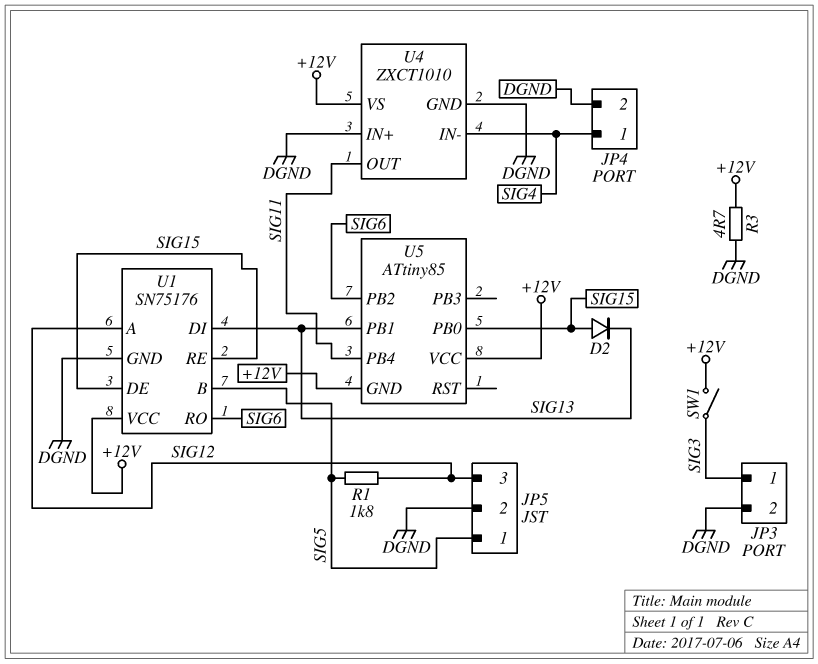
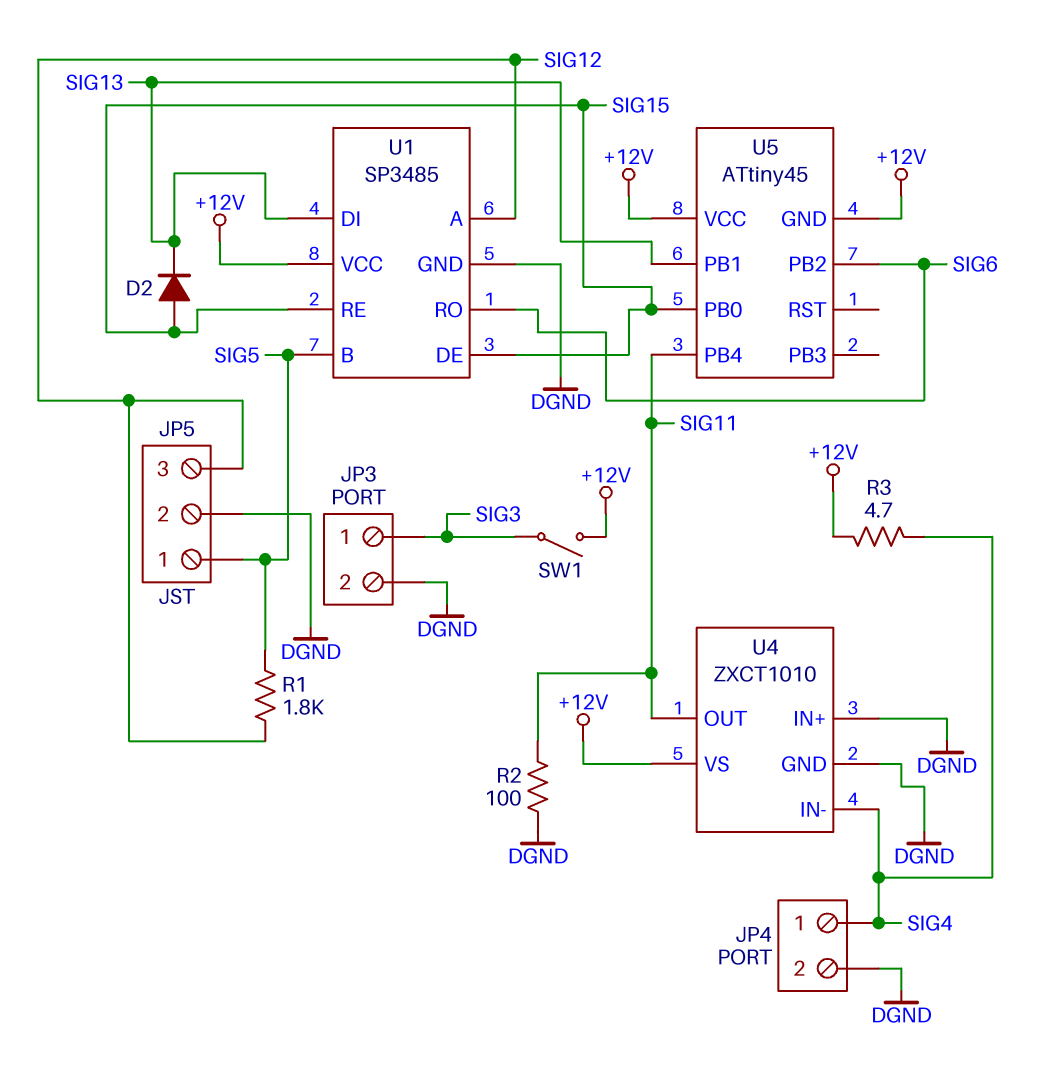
R2: none -> 100 (DGND, SIG11)
R3: 4.7 (+12V, DGND) -> 4.7 (+12V, SIG4)
U1: SN75176 -> SP3485
U5: ATtiny85 -> ATtiny45

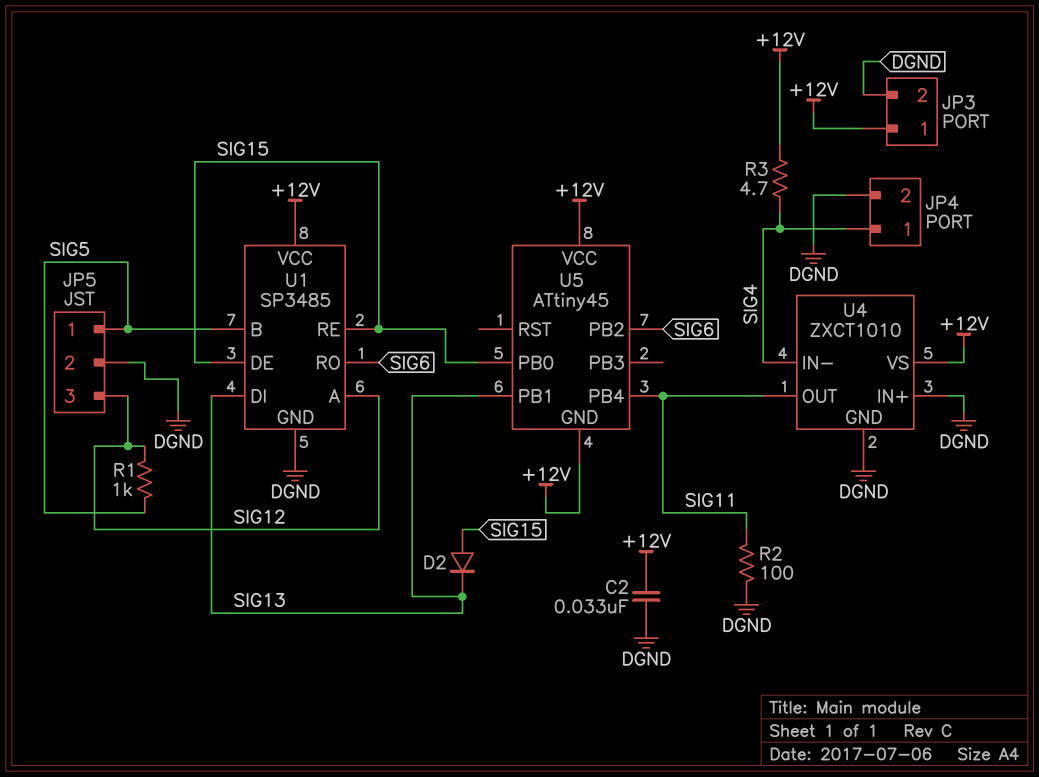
C2: none -> 33nF (+12V, DGND)
JP3 pin 1: SIG3 -> +12V
R1: 1.8k (SIG5, SIG12) -> 1k (SIG5, SIG12)
SW1: switch (+12V, SIG3) -> none

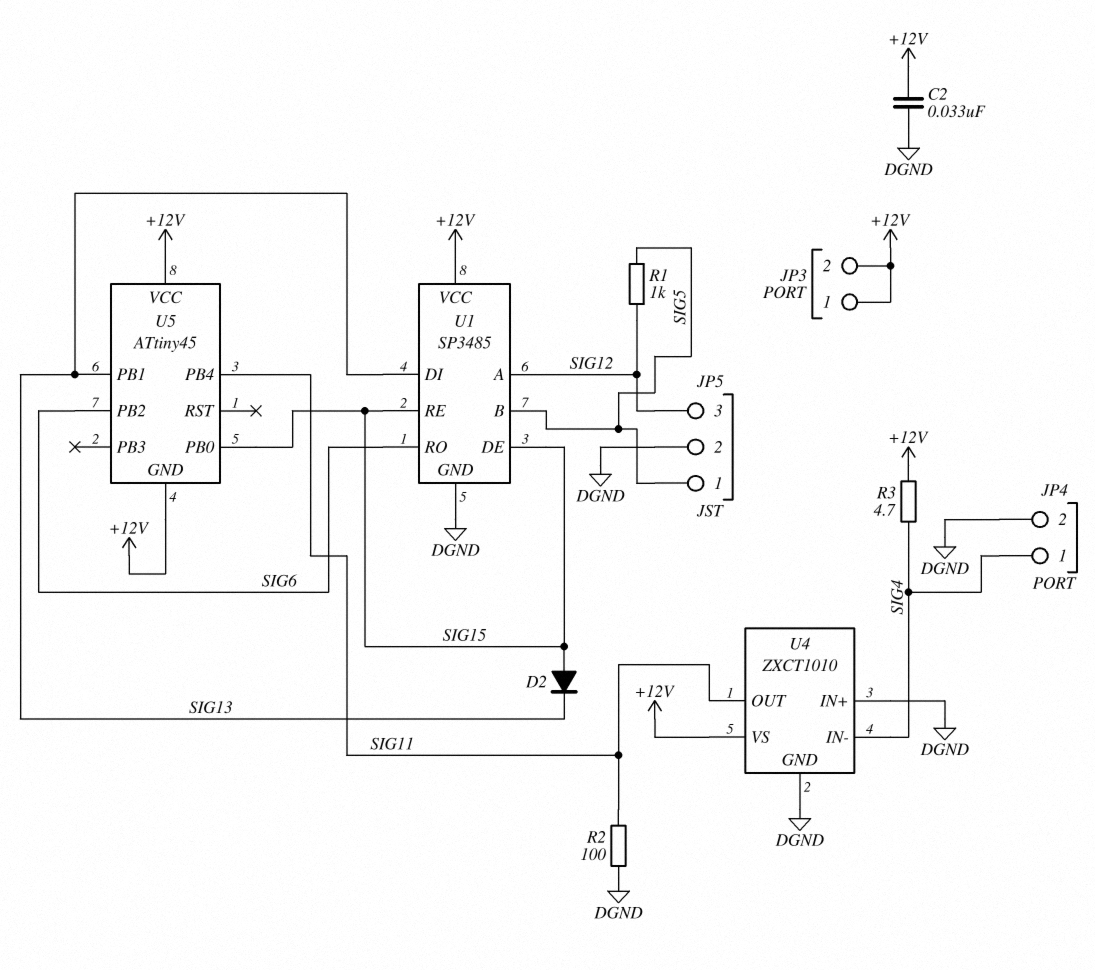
JP3 pin 2: DGND -> +12V

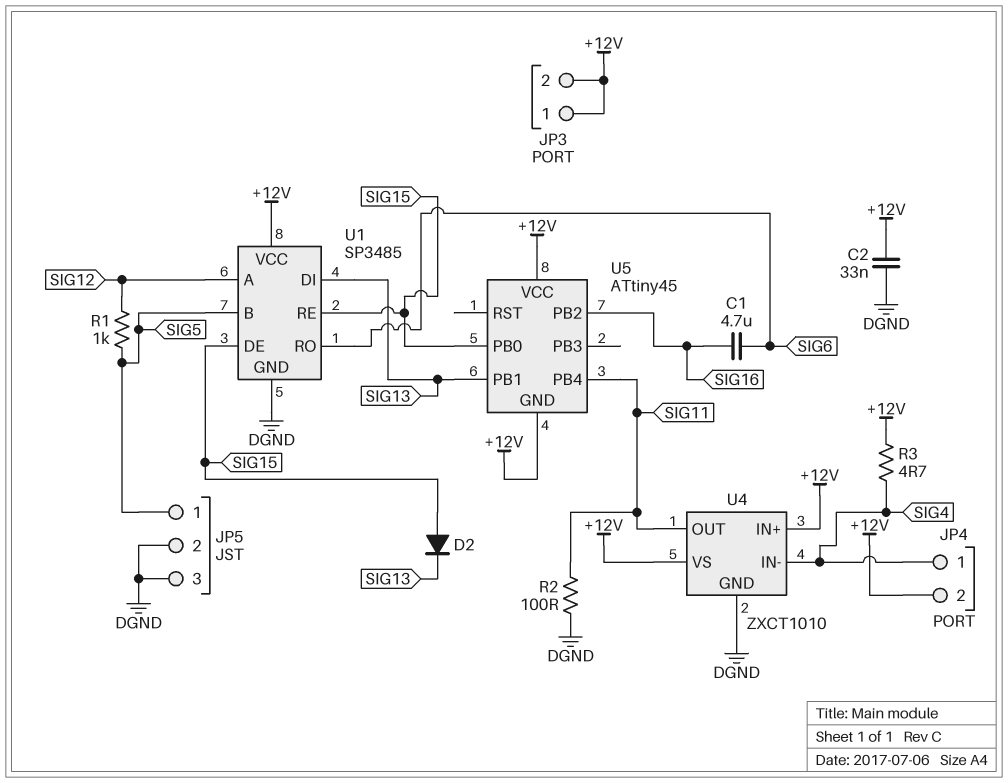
C1: none -> 4.7uF (SIG6, SIG16)
JP4 pin 2: DGND -> +12V
JP5 pin 3: SIG12 -> DGND
U4 pin IN+: DGND -> +12V
U5 pin PB2: SIG6 -> SIG16

